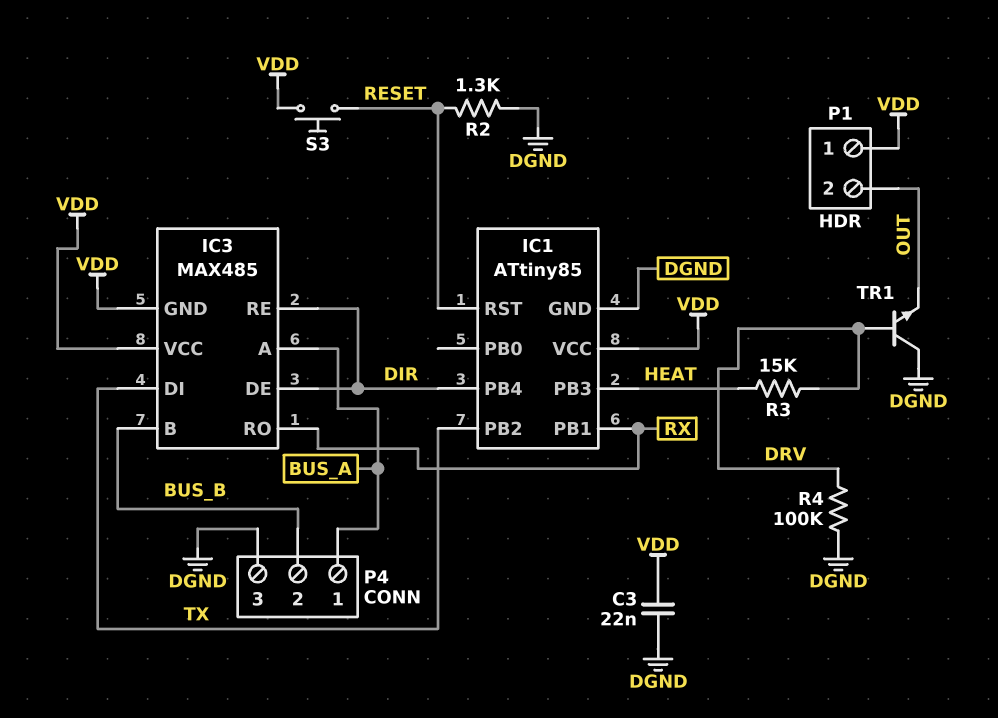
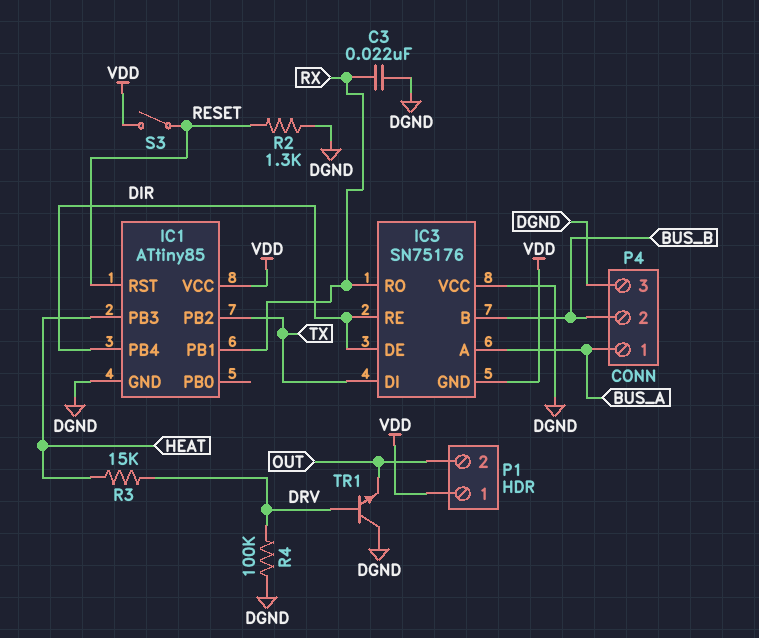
C3: 22nF (DGND, VDD) -> 22nF (DGND, RX)
IC3: MAX485 -> SN75176
IC3 pin VCC: VDD -> DGND
S3: button (RESET, VDD) -> switch (RESET, VDD)

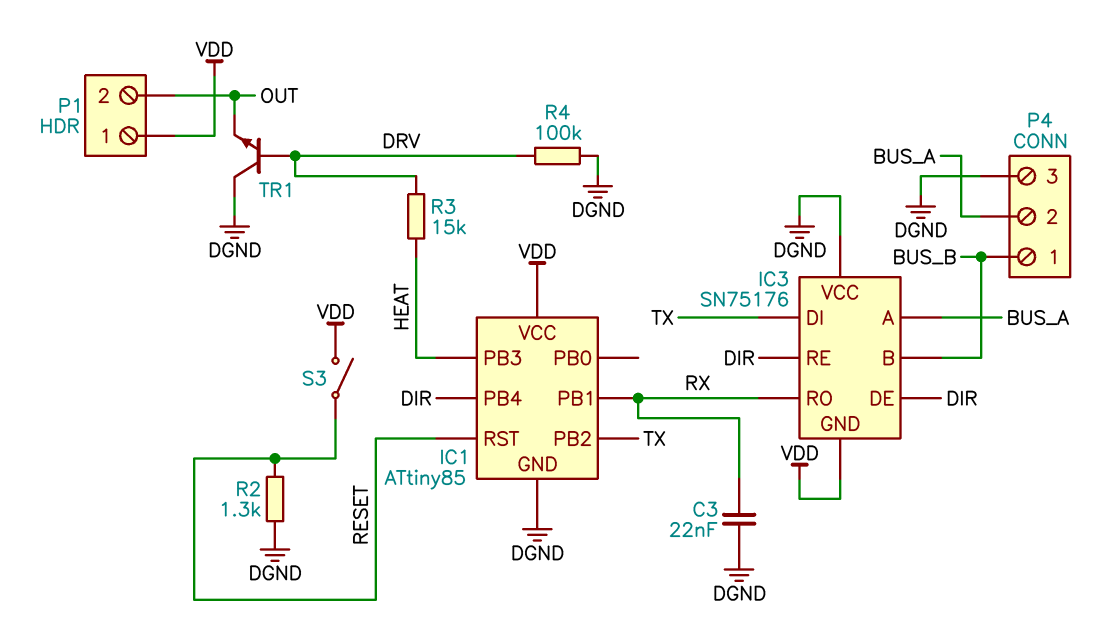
P4 pin 1: BUS_A -> BUS_B
P4 pin 2: BUS_B -> BUS_A

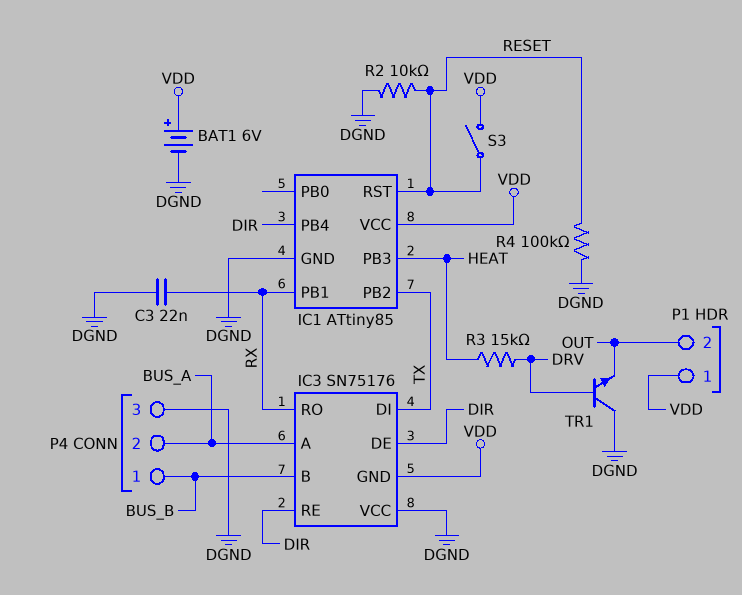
BAT1: none -> 6V (plus VDD, minus DGND)
R2: 1.3k (DGND, RESET) -> 10k (DGND, RESET)
R4: 100k (DGND, DRV) -> 100k (DGND, RESET)

